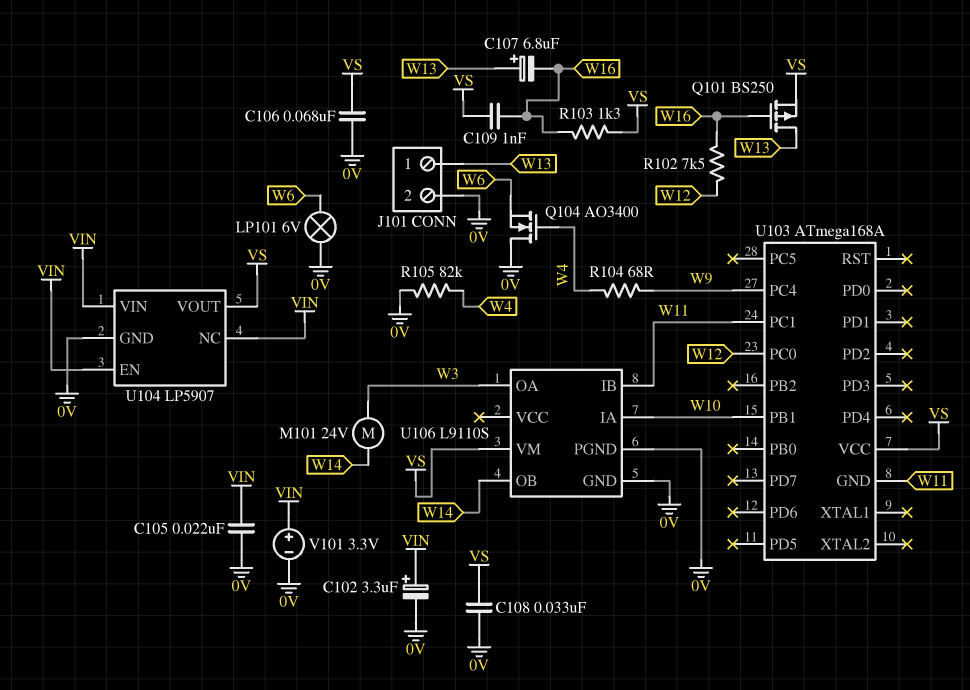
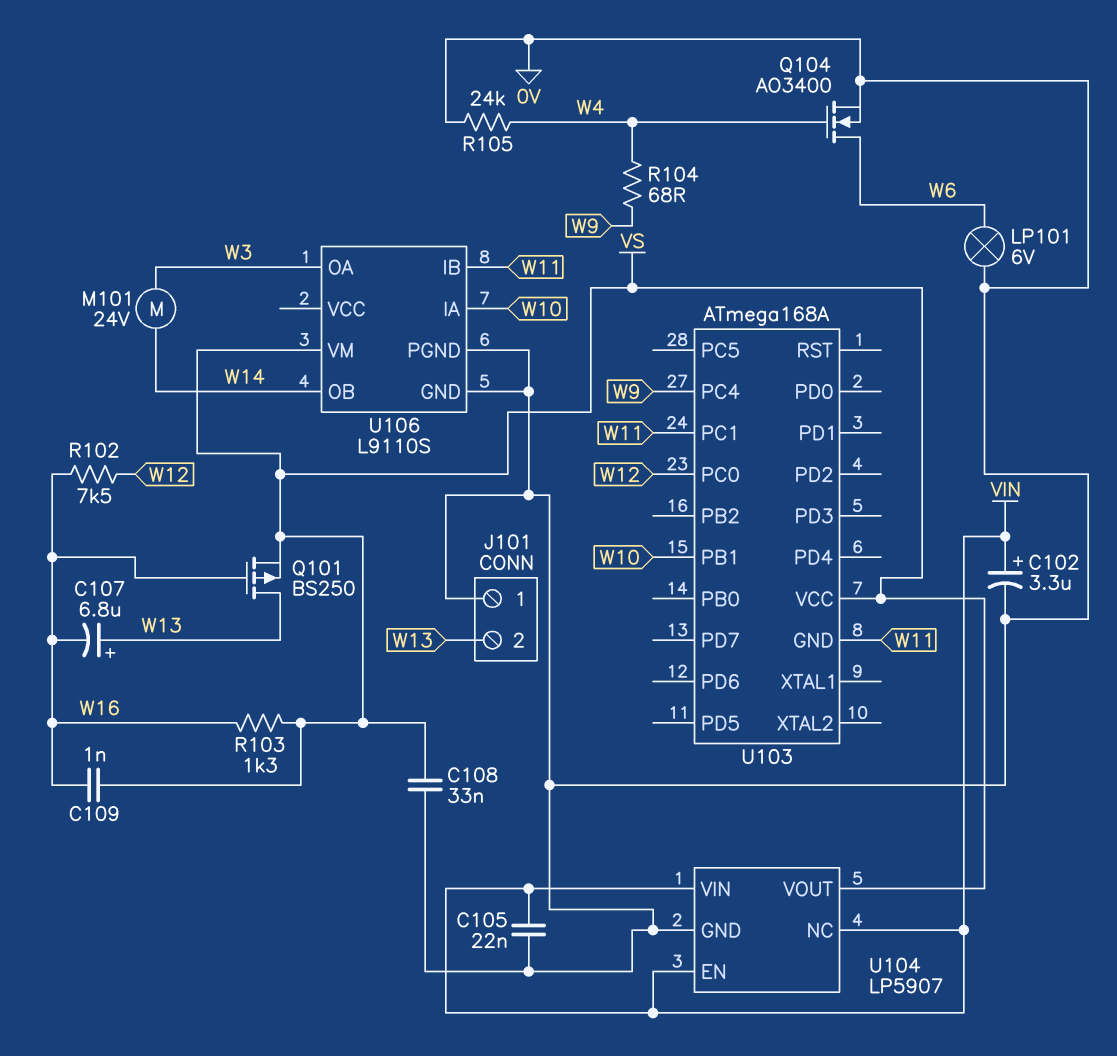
C106: 68nF (0V, VS) -> none
J101 pin 1: W13 -> 0V
J101 pin 2: 0V -> W13
Q104: NMOS AO3400 (G W4, D 0V, S W6) -> NMOS AO3400 (G W4, D W6, S 0V)
R105: 82k (0V, W4) -> 24k (0V, W4)
V101: 3.3V (plus VIN, minus 0V) -> none

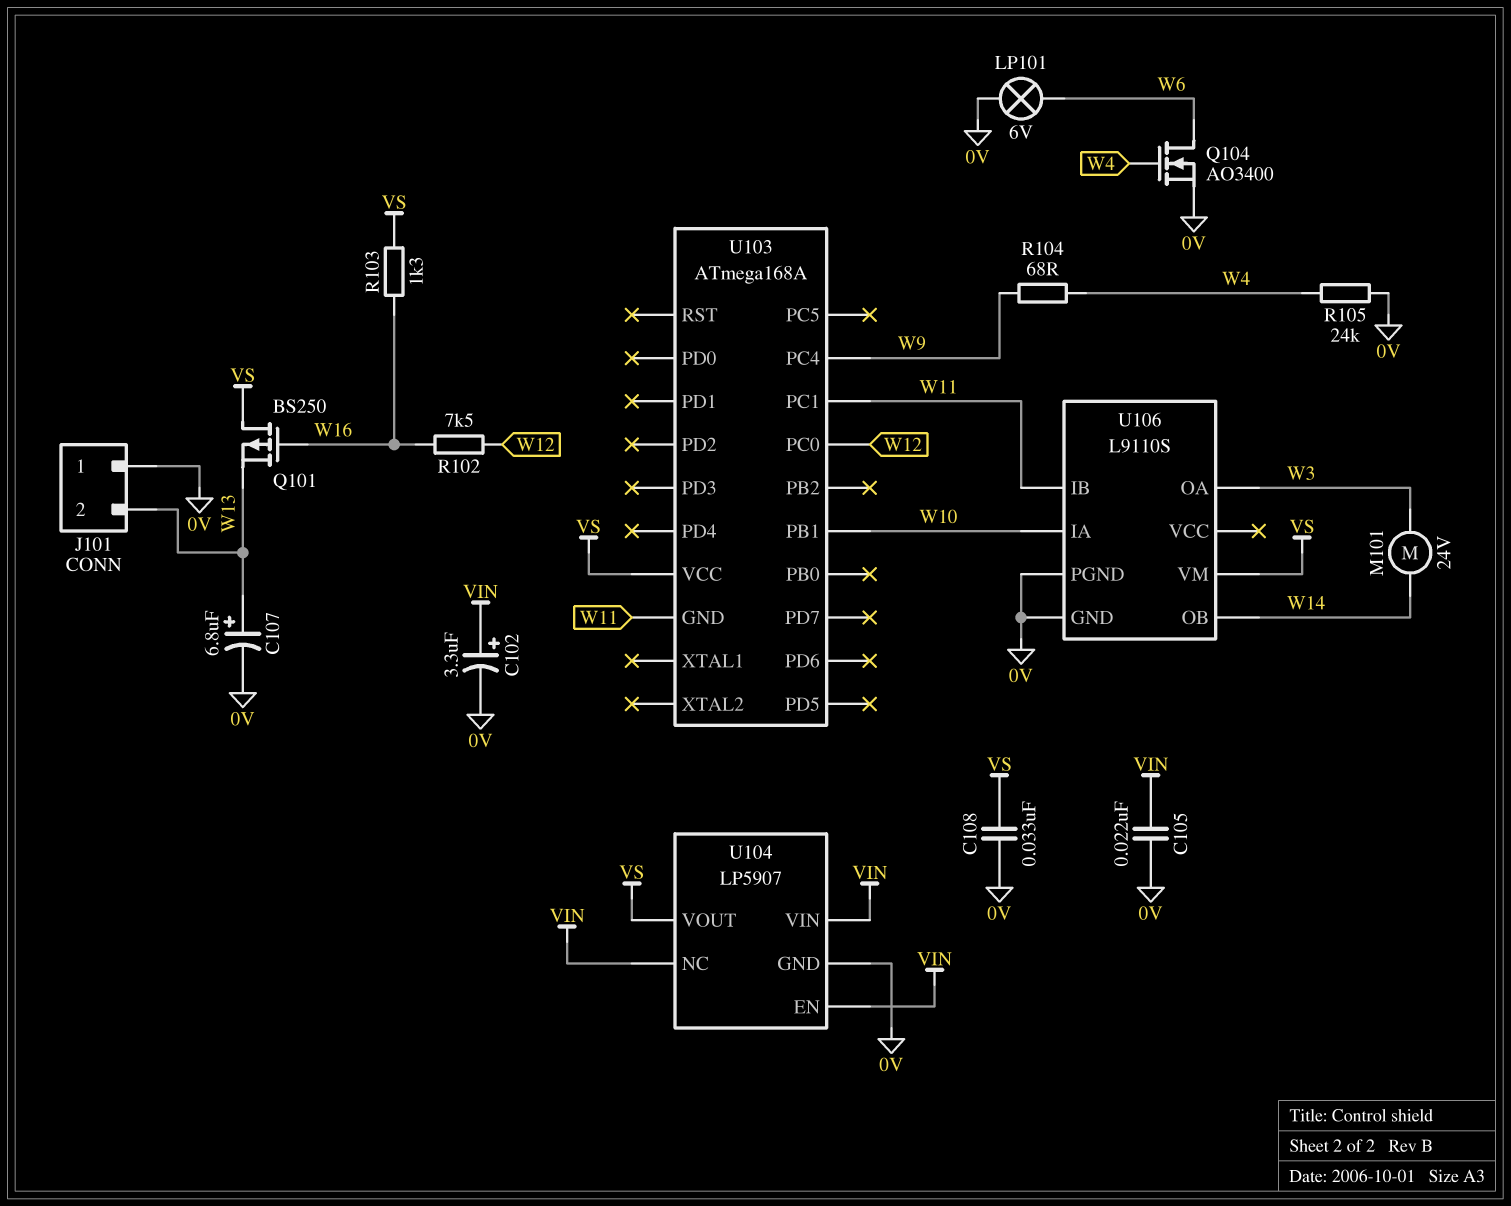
C107: 6.8uF (plus W13, minus W16) -> 6.8uF (plus W13, minus 0V)
C109: 1nF (VS, W16) -> none
Q101: PMOS BS250 (G W16, D W13, S VS) -> PMOS BS250 (G W16, D VS, S W13)

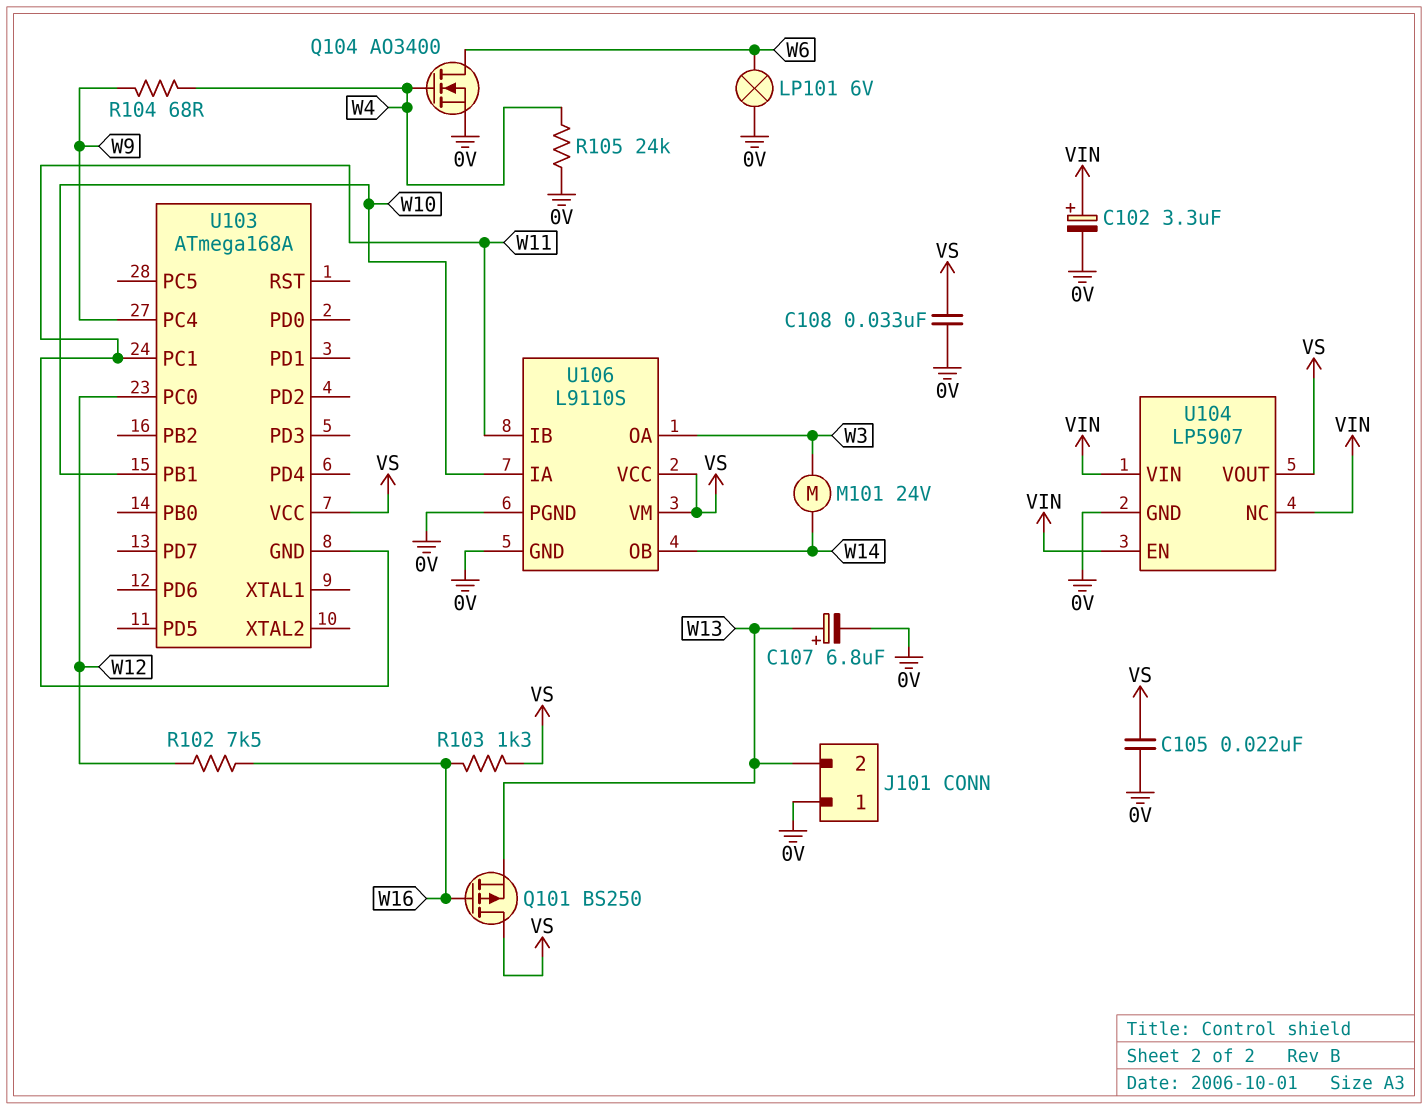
C105: 22nF (0V, VIN) -> 22nF (0V, VS)
U106 pin VCC: none -> VS

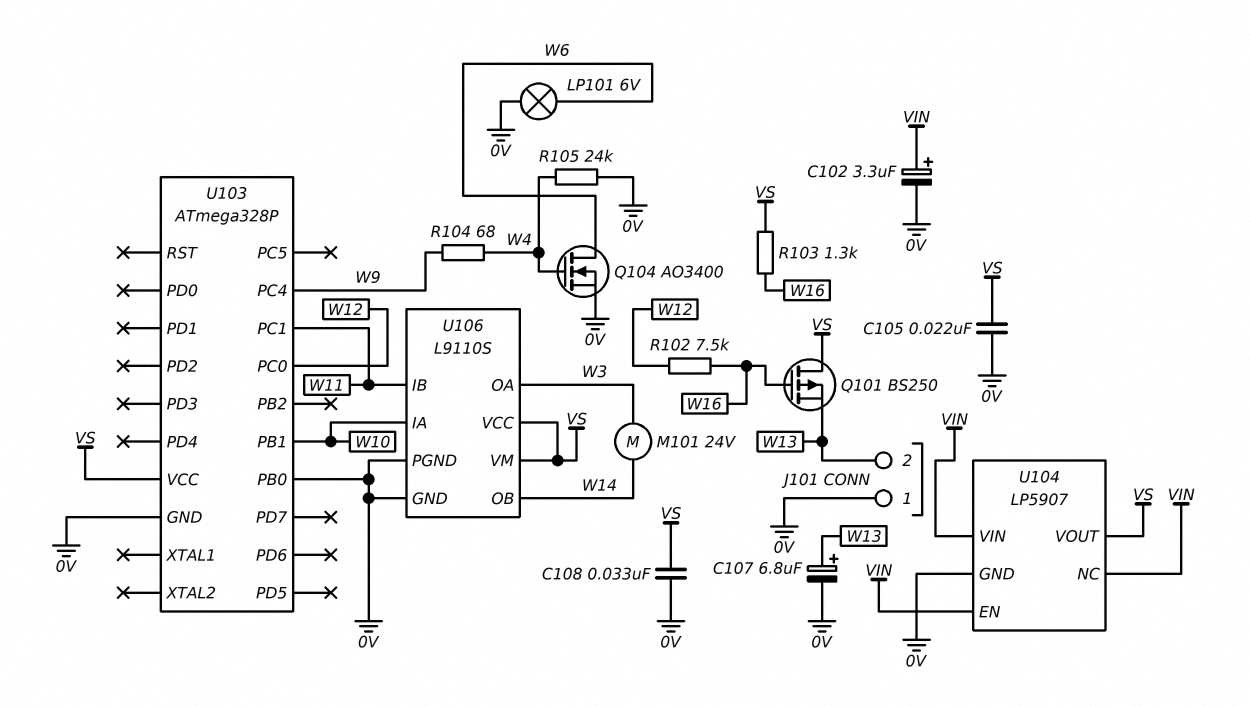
U103: ATmega168A -> ATmega328P
U103 pin GND: W11 -> 0V
U103 pin PB0: none -> 0V

